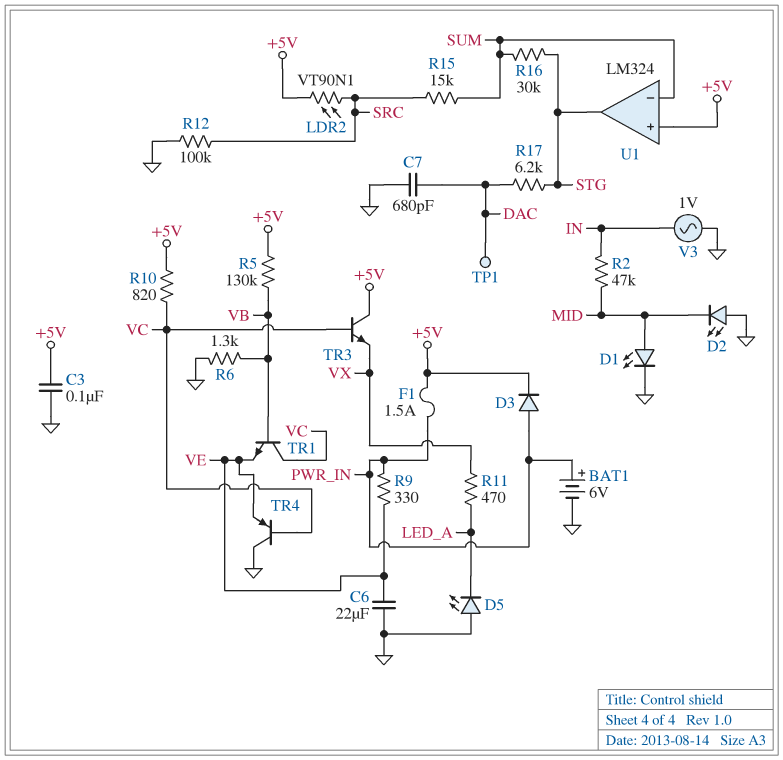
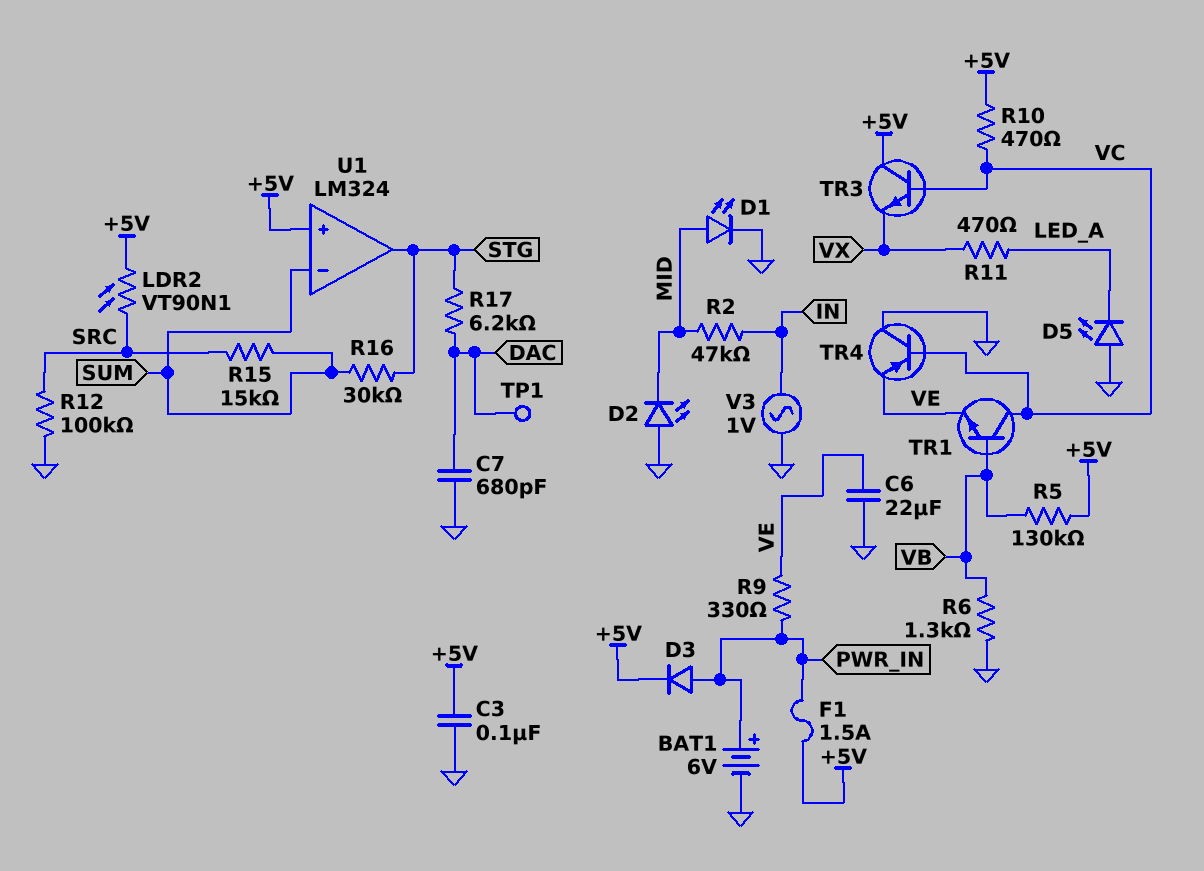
R10: 820 (+5V, VC) -> 470 (+5V, VC)

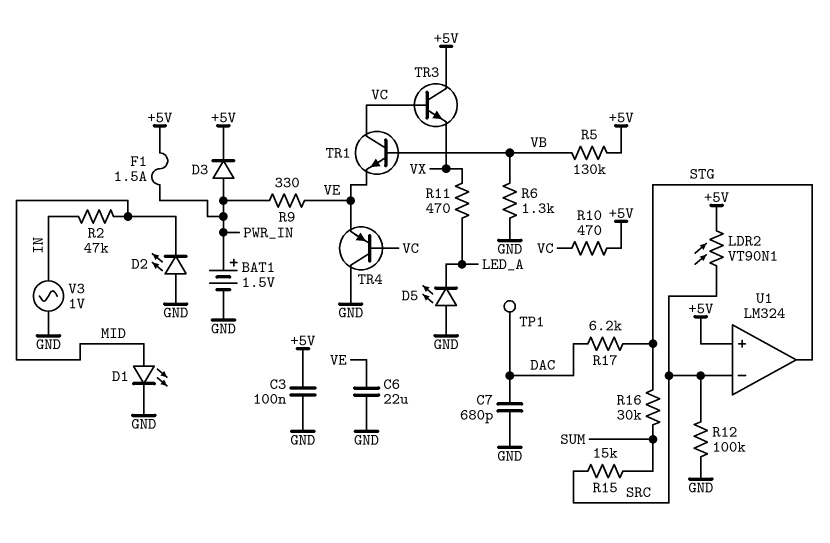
BAT1: 6V (plus PWR_IN, minus GND) -> 1.5V (plus PWR_IN, minus GND)
U1 pin in-: SUM -> SRC

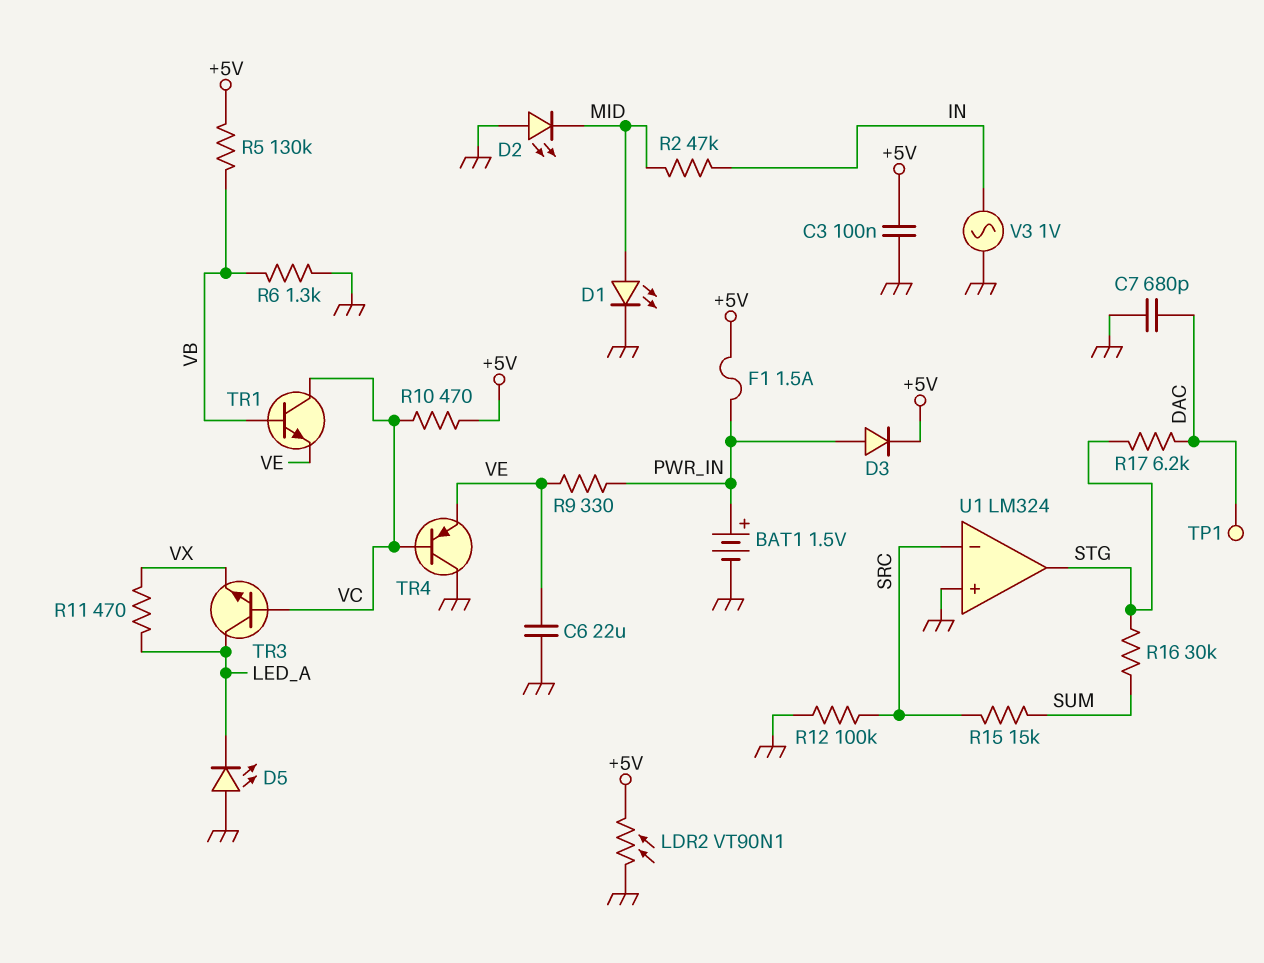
LDR2: VT90N1 (+5V, SRC) -> VT90N1 (+5V, GND)
TR3: NPN (B VC, C +5V, E VX) -> NPN (B VC, C LED_A, E VX)
U1 pin in+: +5V -> GND

